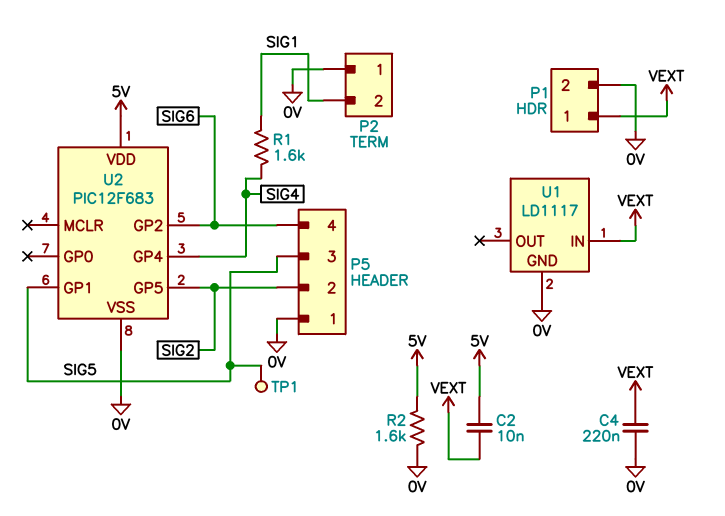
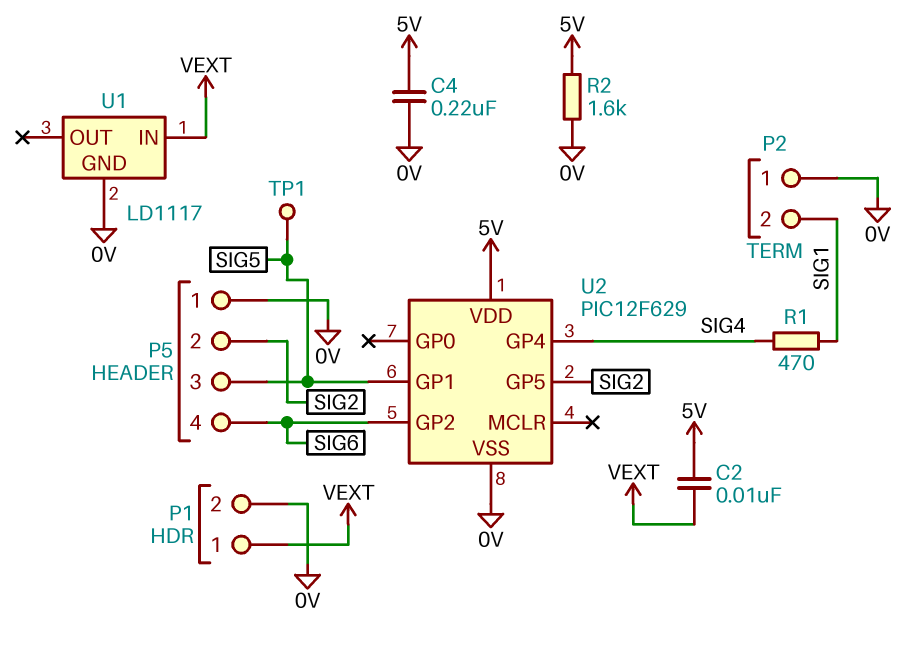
C4: 220nF (0V, VEXT) -> 220nF (0V, 5V)
R1: 1.6k (SIG1, SIG4) -> 470 (SIG1, SIG4)
U2: PIC12F683 -> PIC12F629

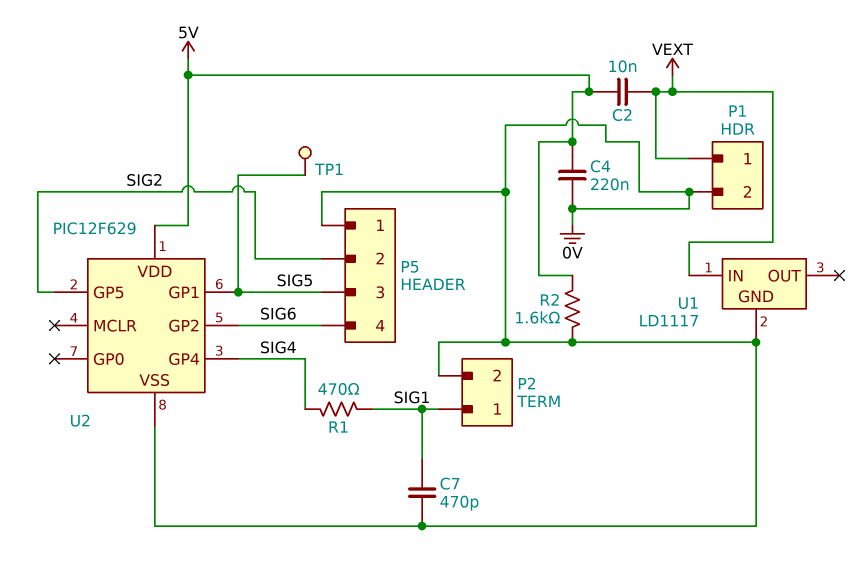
C7: none -> 470pF (0V, SIG1)
P2 pin 1: 0V -> SIG1
P2 pin 2: SIG1 -> 0V

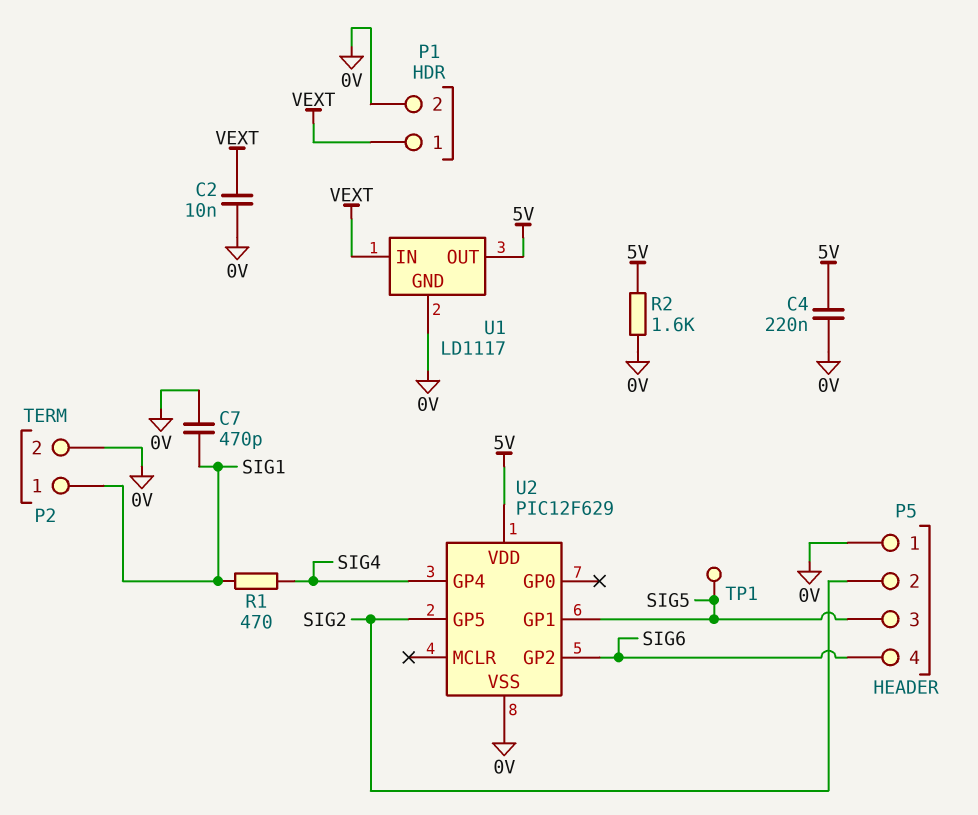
C2: 10nF (5V, VEXT) -> 10nF (0V, VEXT)
U1 pin OUT: none -> 5V

